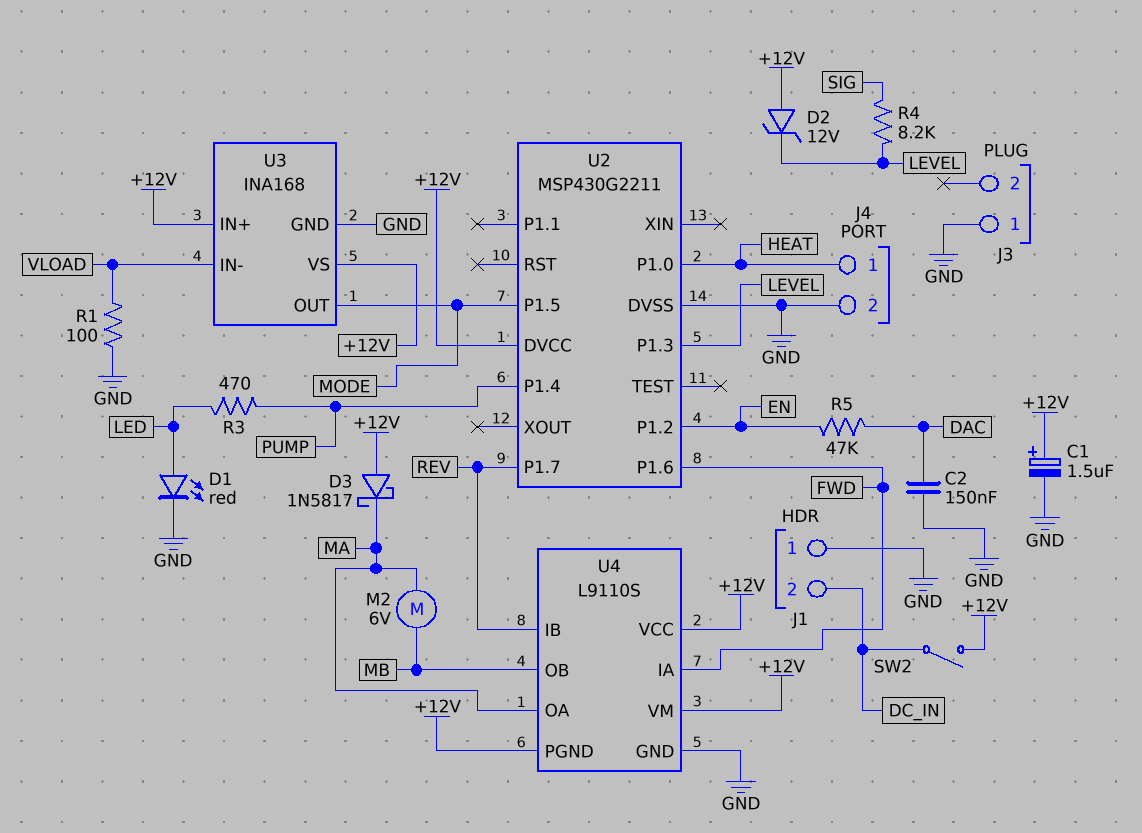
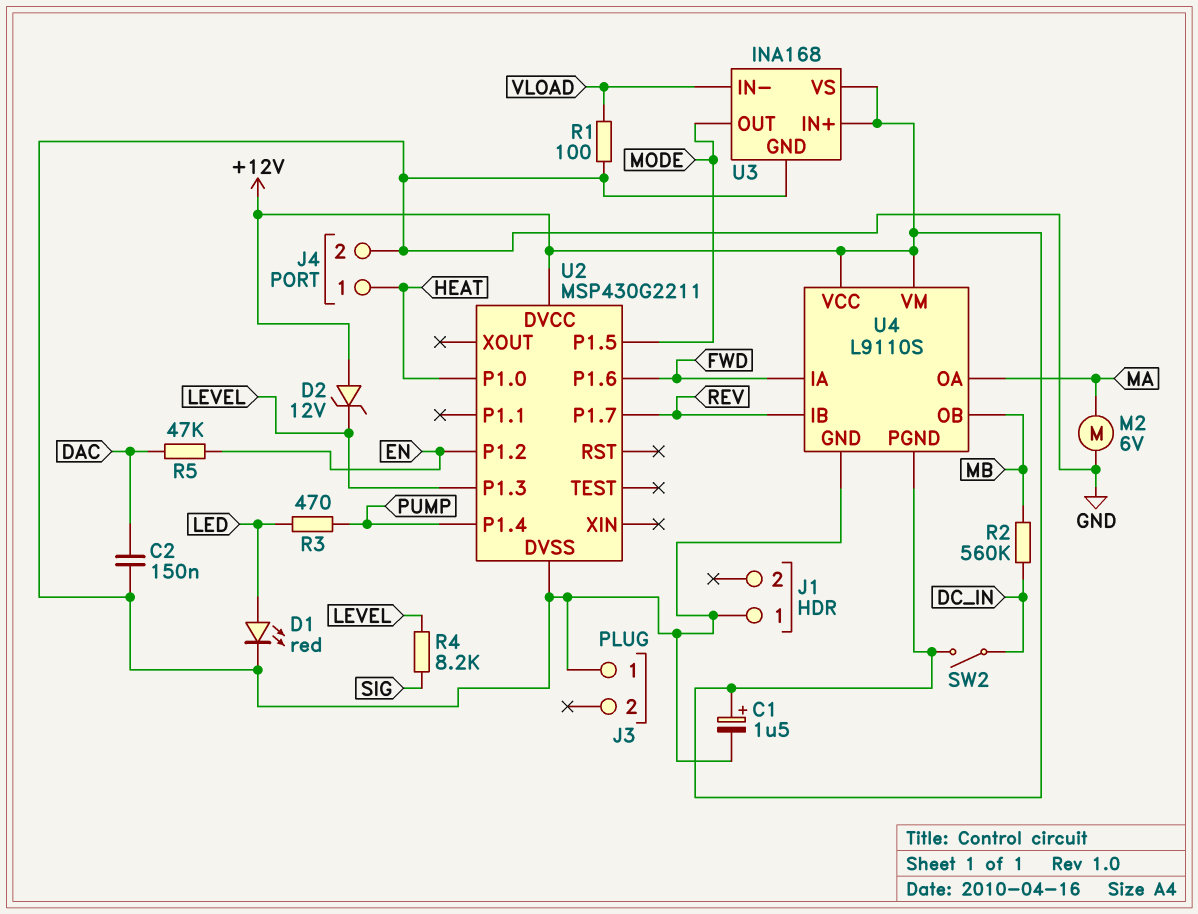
D3: schottky 1N5817 (A +12V, K MA) -> none
J1 pin 2: DC_IN -> none
M2: motor 6V (MA, MB) -> motor 6V (GND, MA)
R2: none -> 560k (DC_IN, MB)

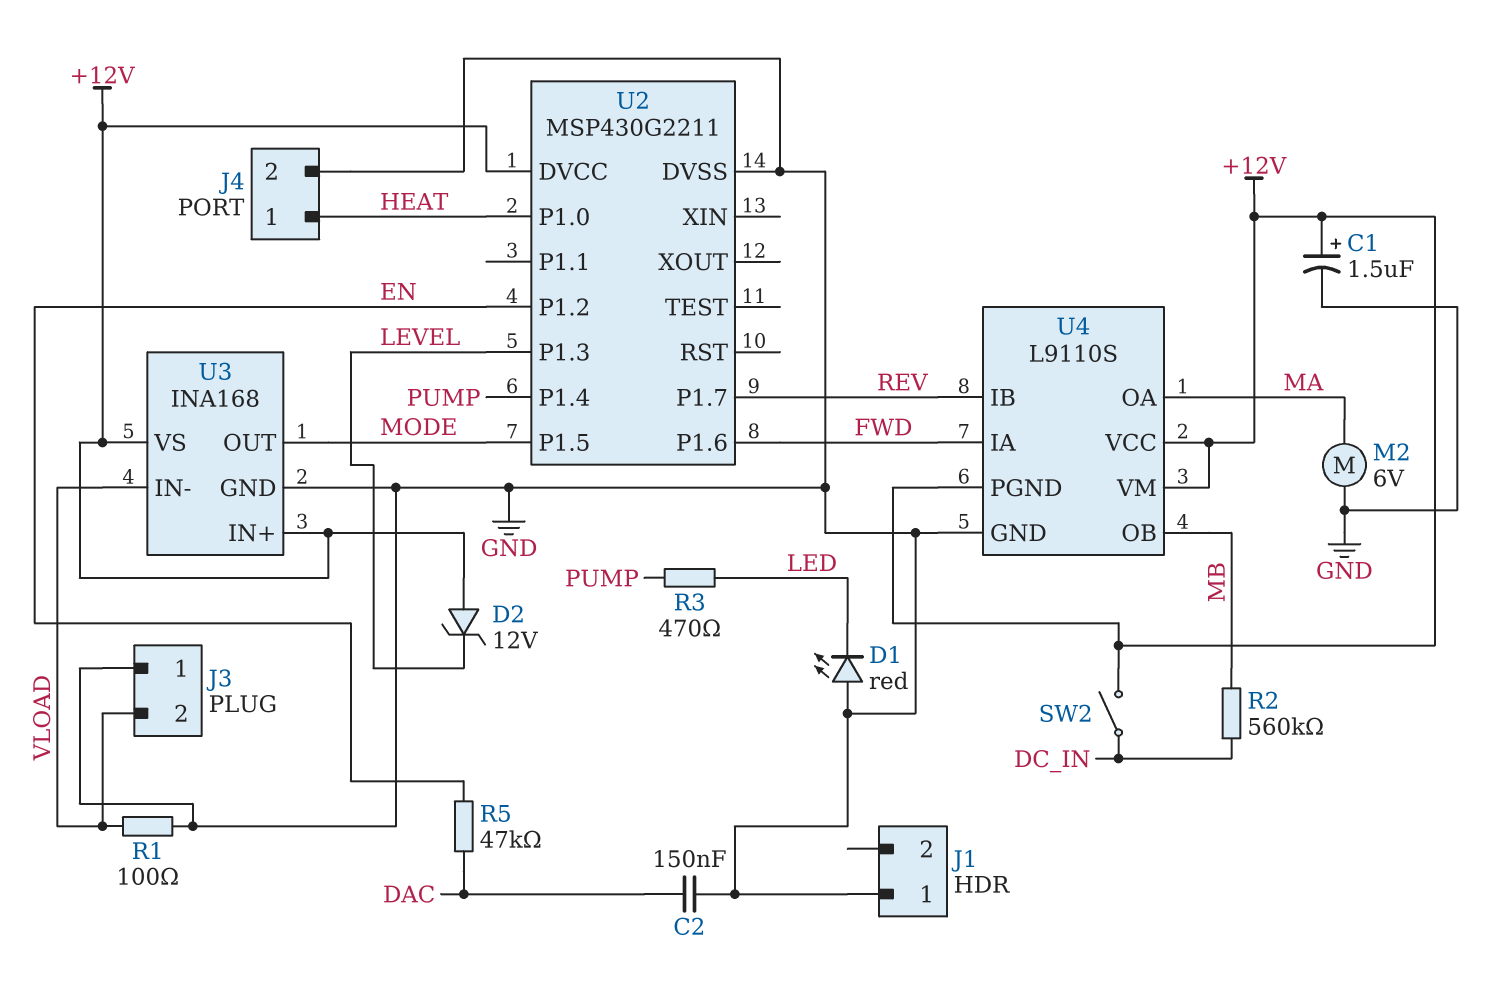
D1: LED red (A LED, K GND) -> LED red (A GND, K LED)
J3 pin 2: none -> VLOAD
R4: 8.2k (LEVEL, SIG) -> none

